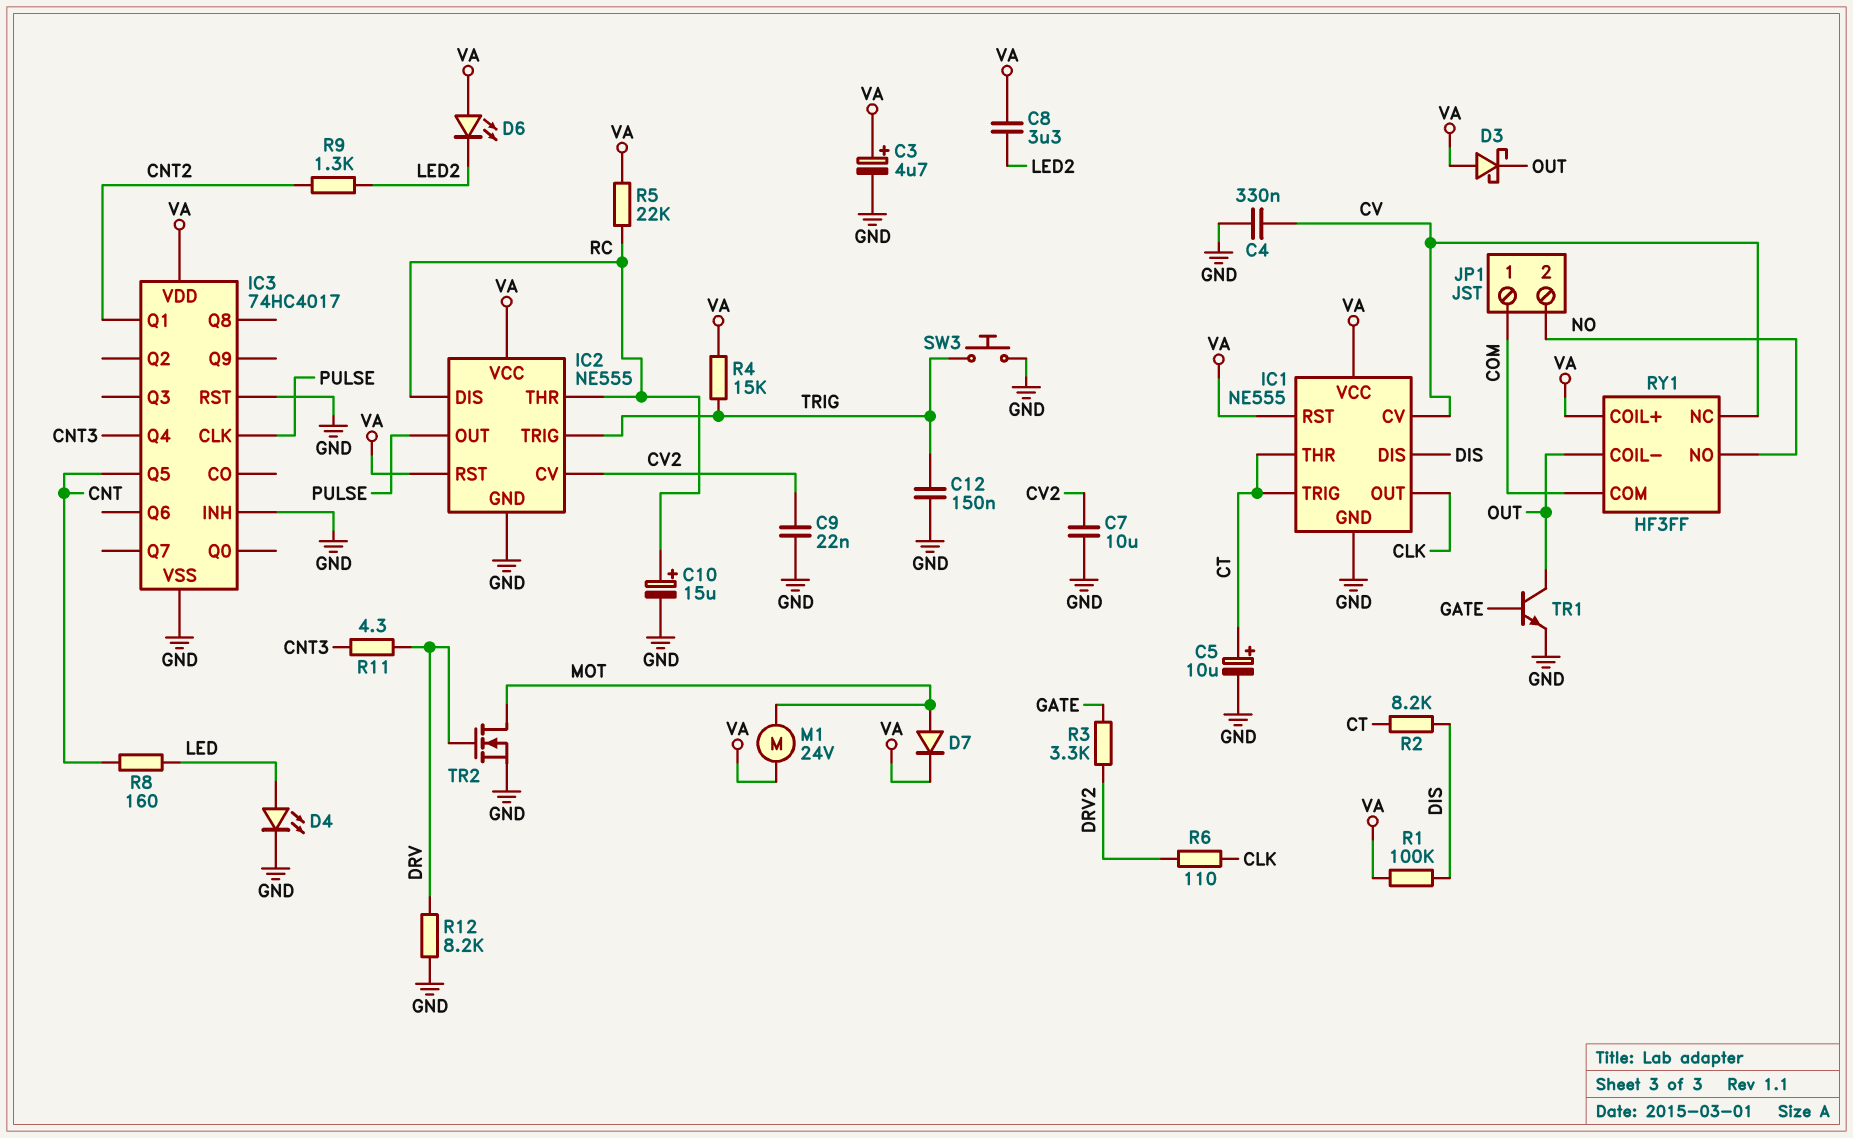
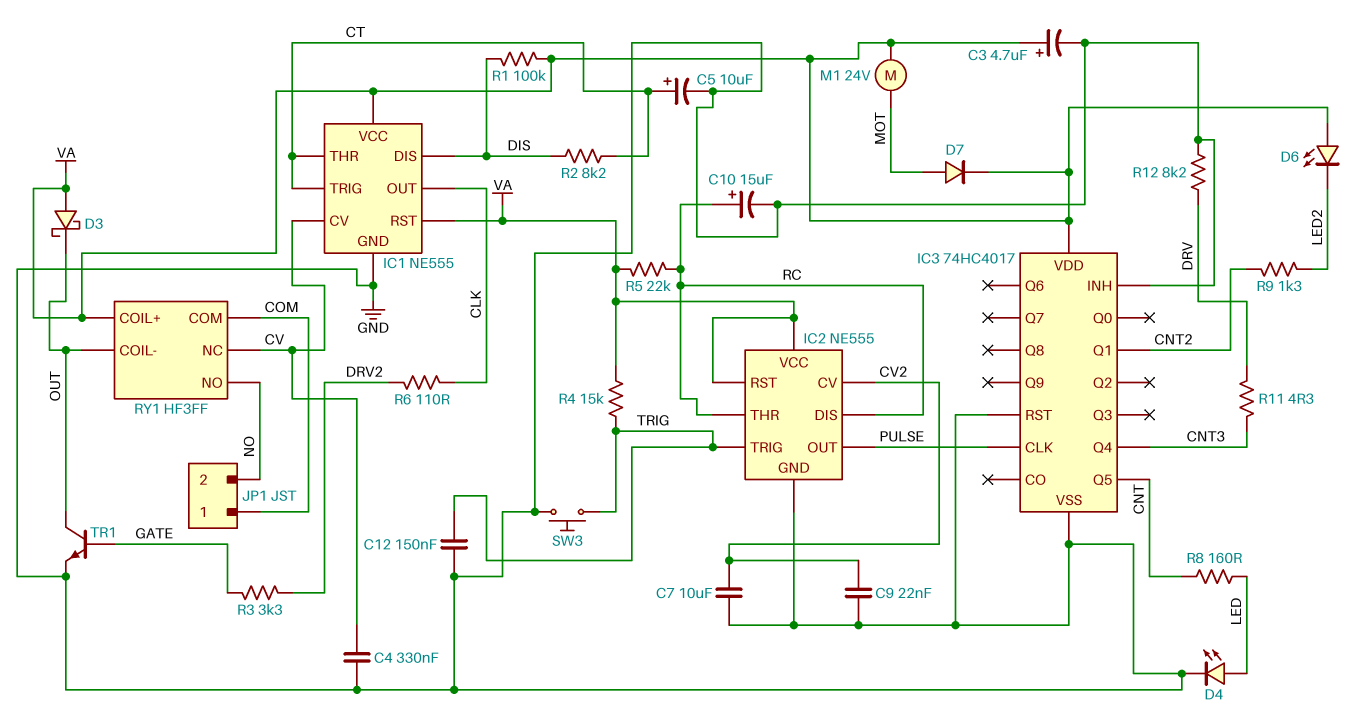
C8: 3.3uF (LED2, VA) -> none
TR2: NMOS (G DRV, D MOT, S GND) -> none

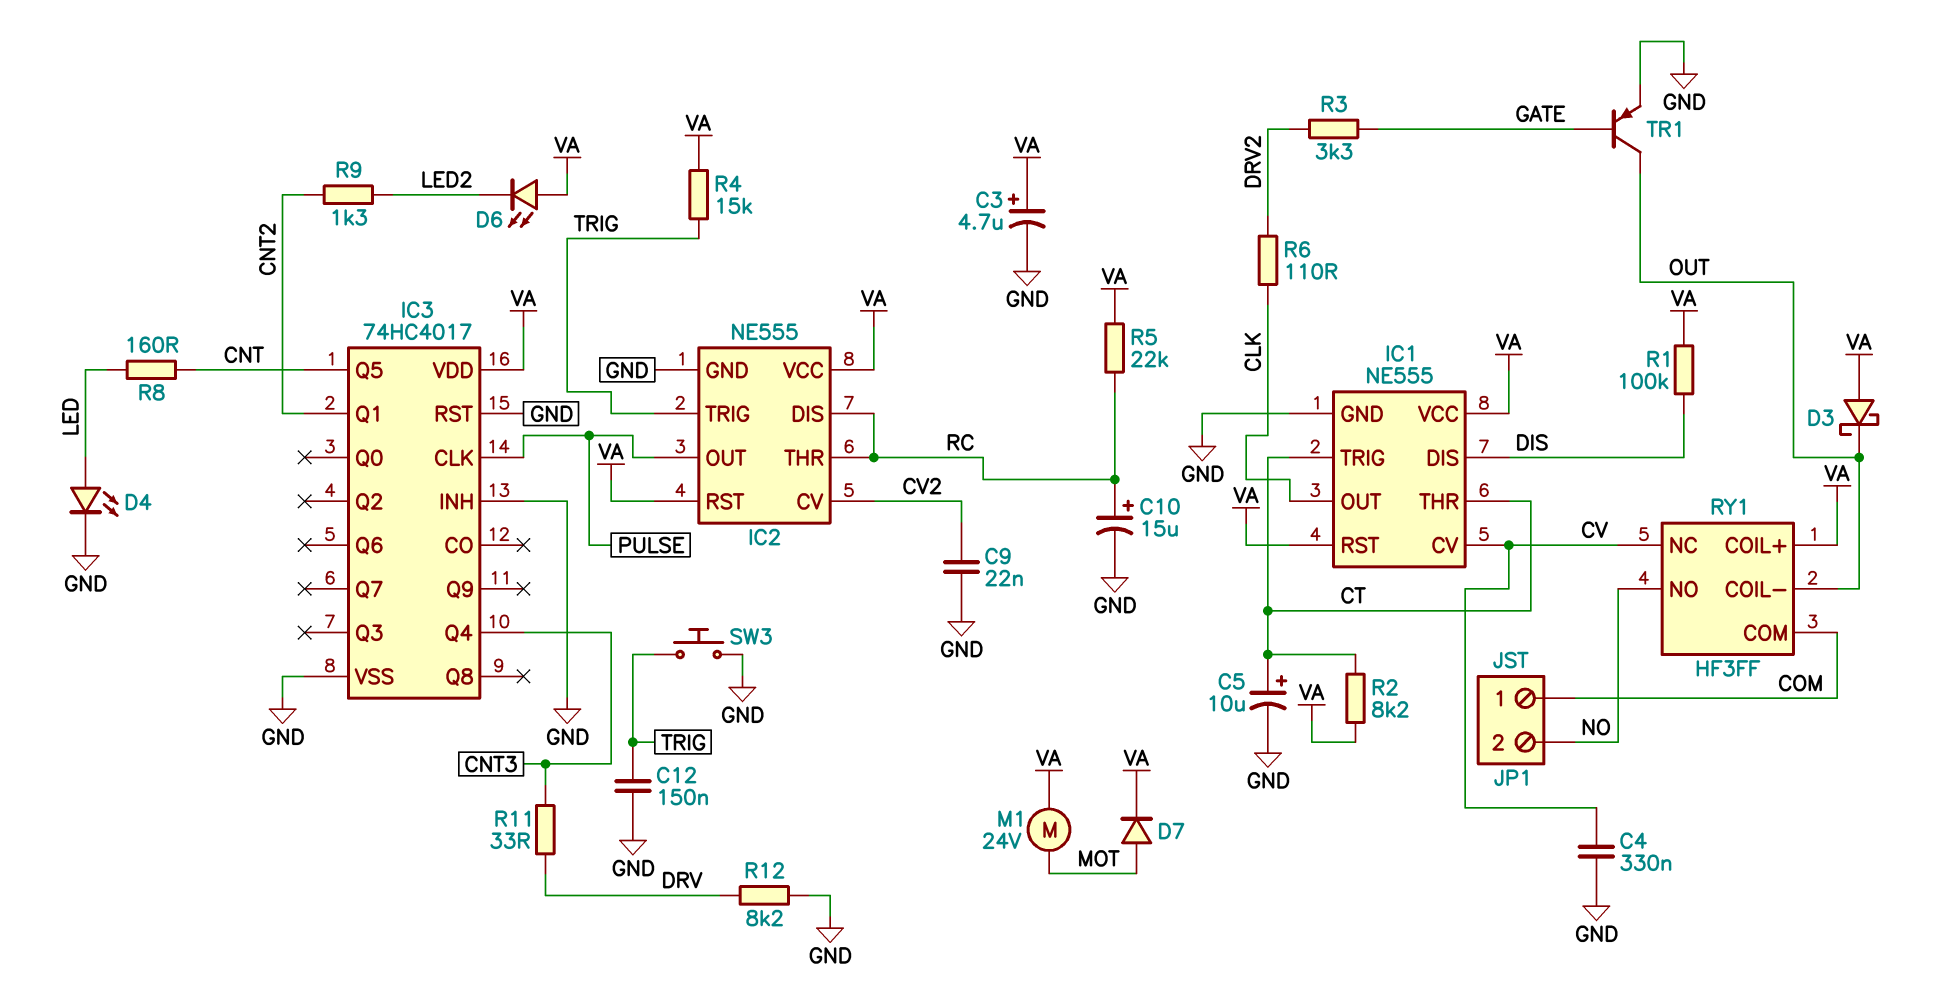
C7: 10uF (CV2, GND) -> none
R2: 8.2k (CT, DIS) -> 8.2k (CT, VA)
R11: 4.3 (CNT3, DRV) -> 33 (CNT3, DRV)
TR1: NPN (B GATE, C OUT, E GND) -> PNP (B GATE, C OUT, E GND)

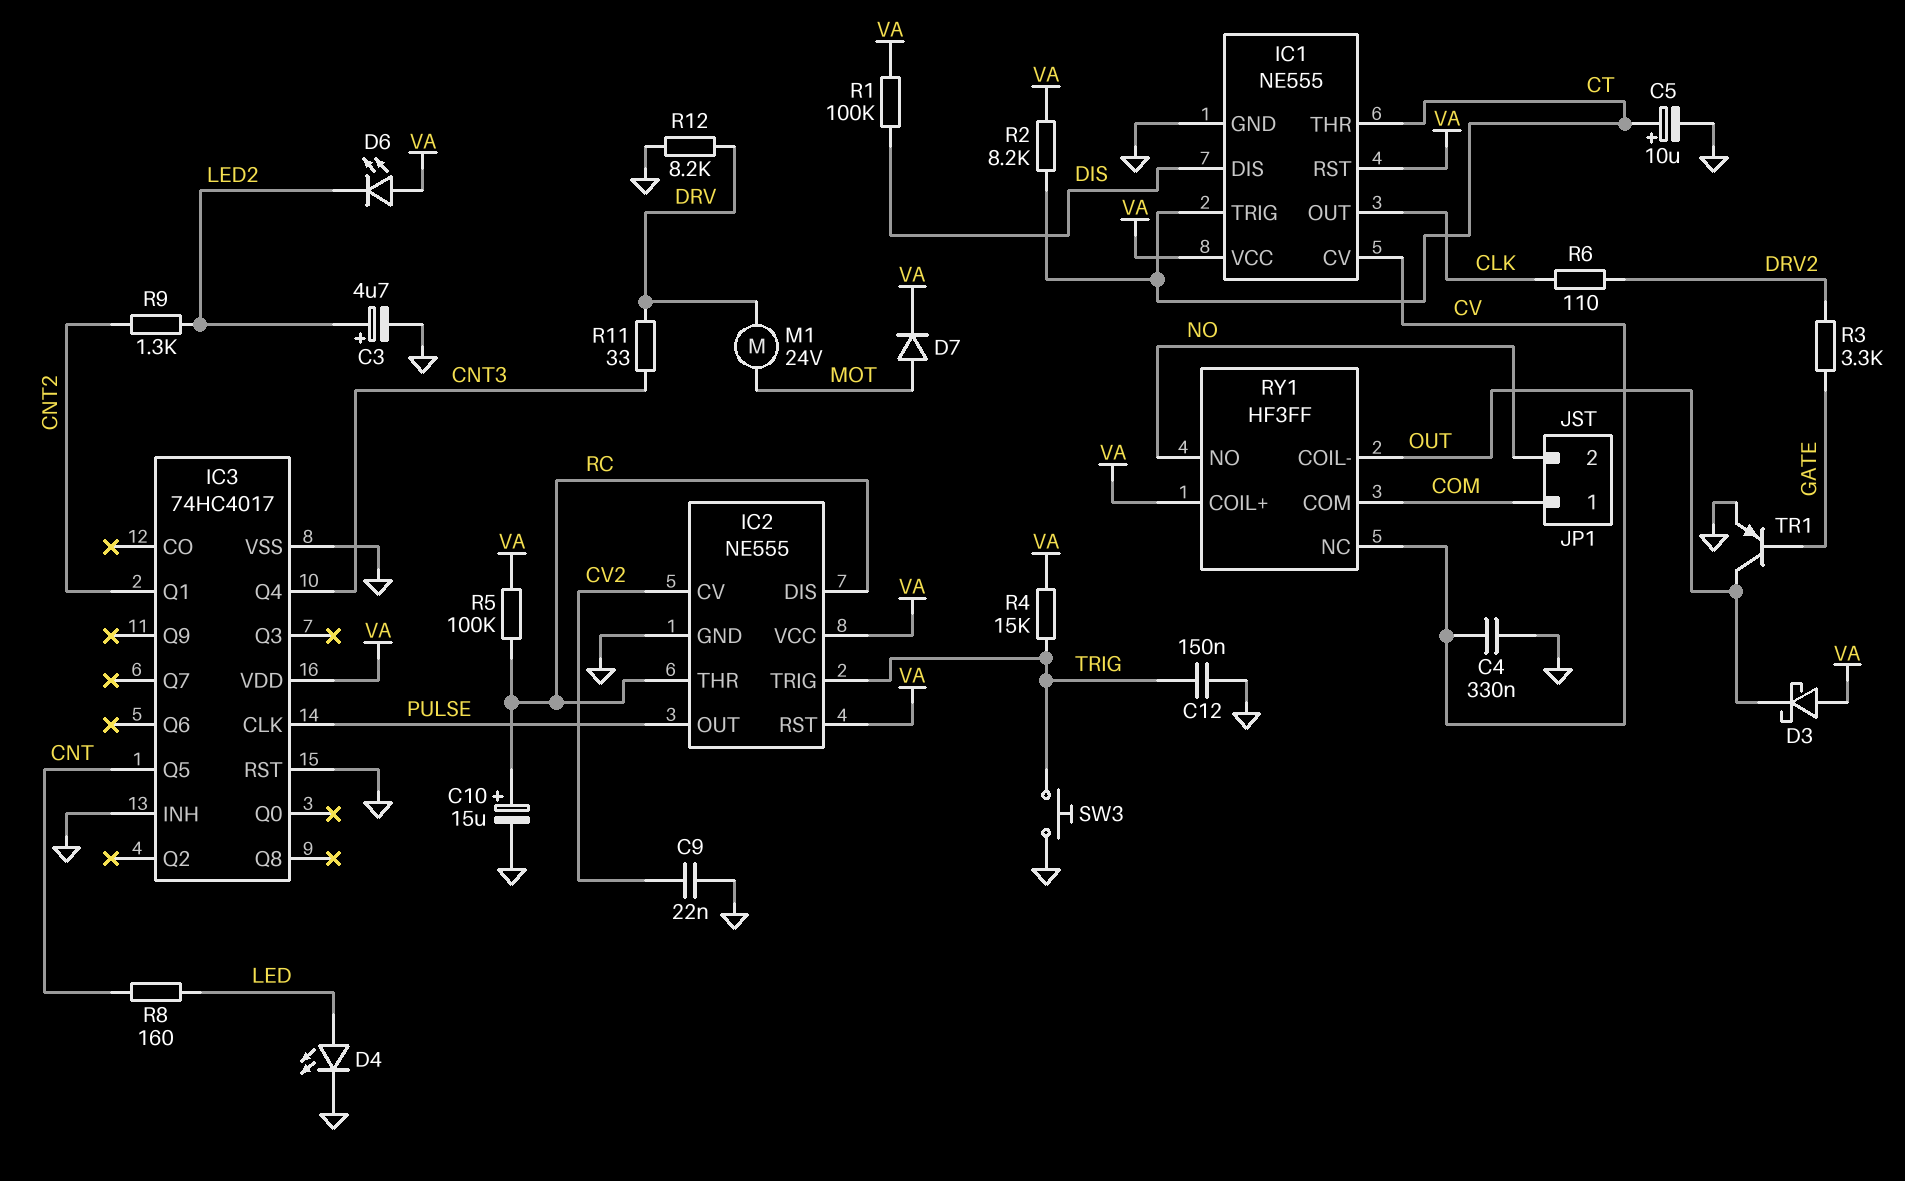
C3: 4.7uF (plus VA, minus GND) -> 4.7uF (plus LED2, minus GND)
M1: motor 24V (MOT, VA) -> motor 24V (DRV, MOT)
R5: 22k (RC, VA) -> 100k (RC, VA)

